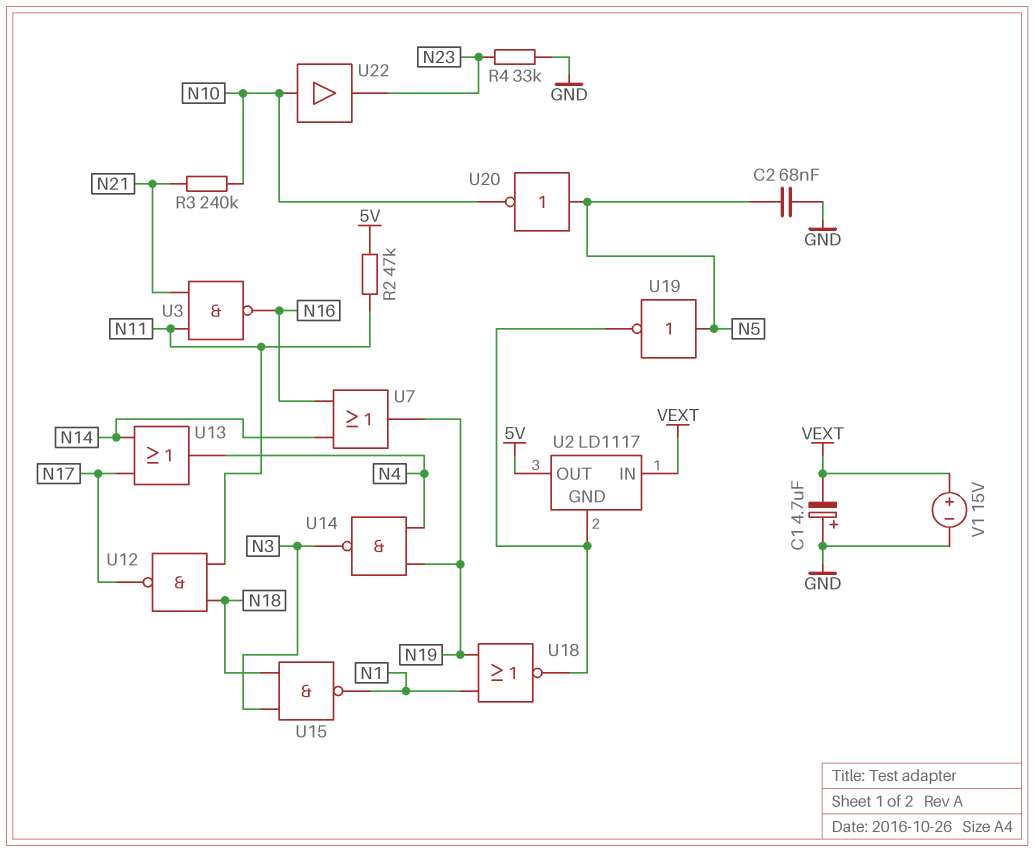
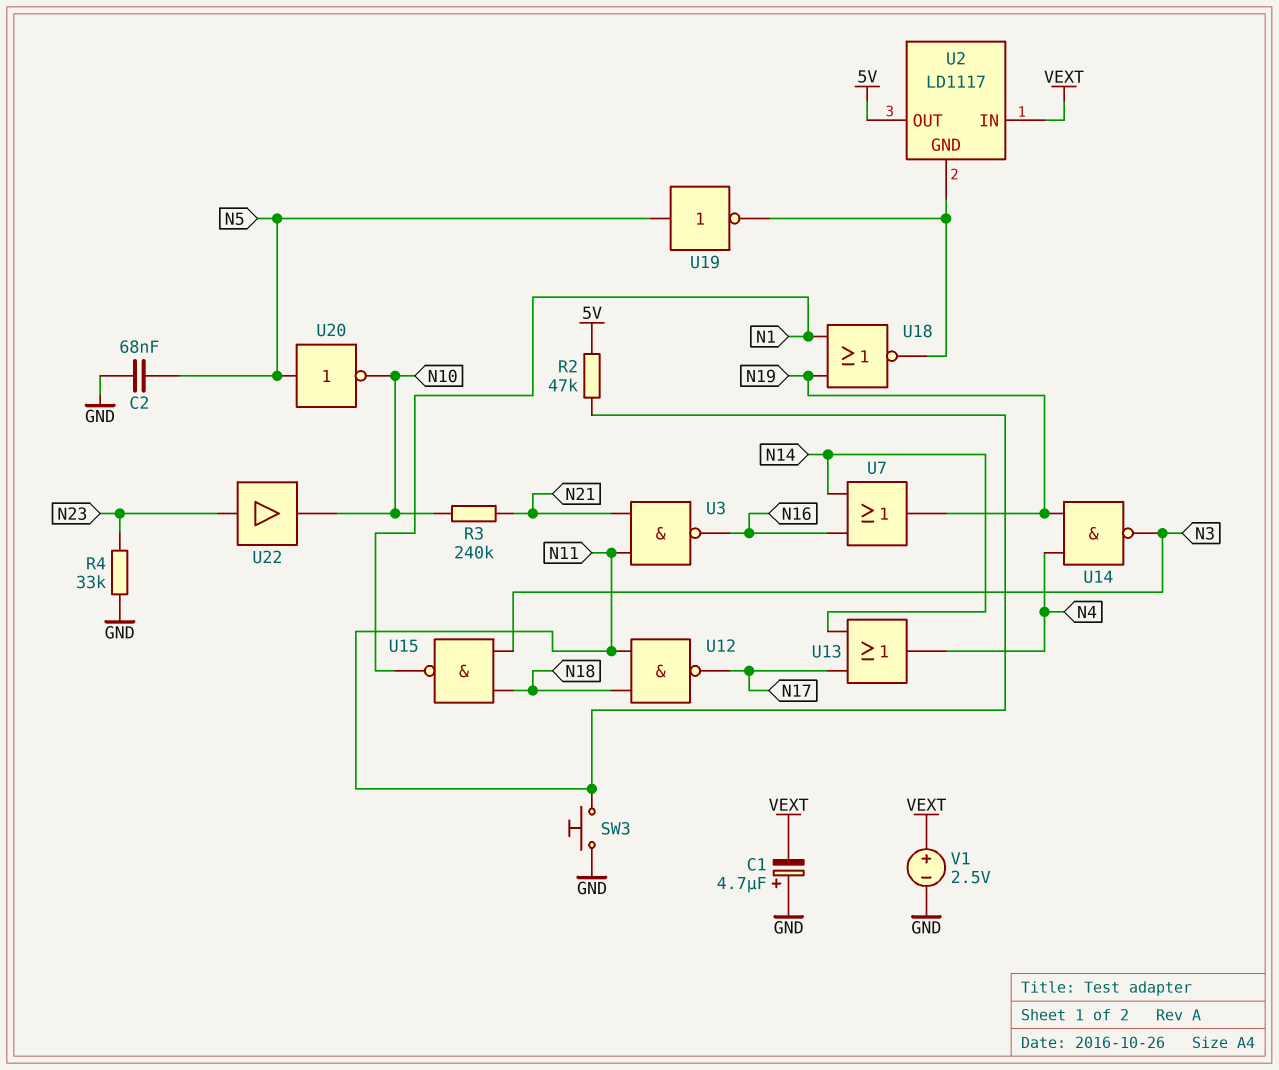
SW3: none -> button (GND, N11)
U22: buffer (in N10, out N23) -> buffer (in N23, out N10)
V1: 15V (plus VEXT, minus GND) -> 2.5V (plus VEXT, minus GND)

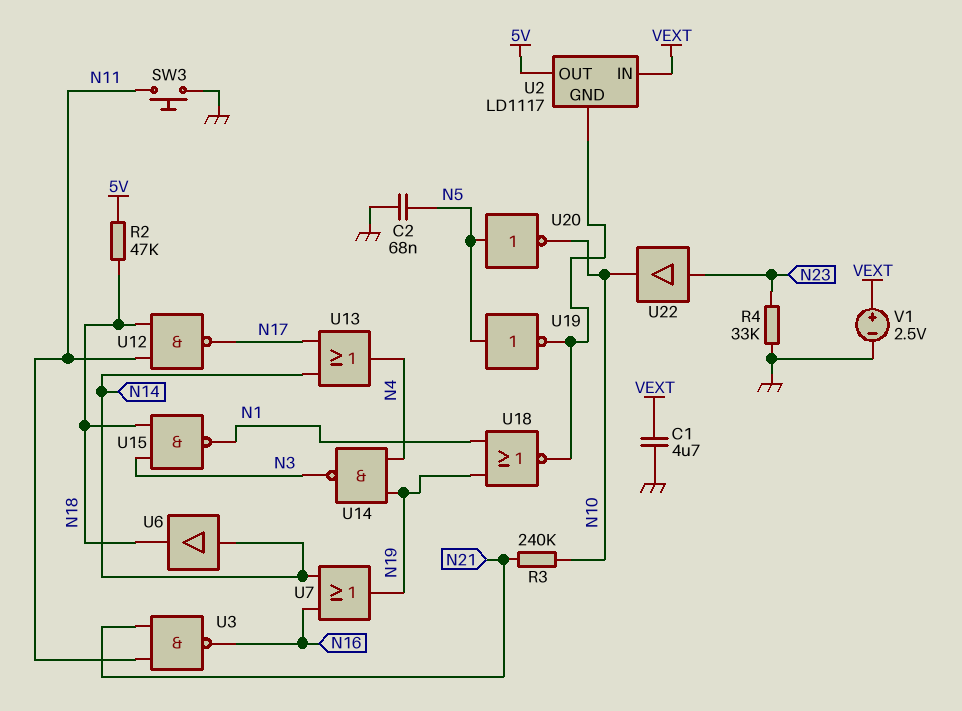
C1: 4.7uF (plus GND, minus VEXT) -> 4.7uF (GND, VEXT)
R2: 47k (5V, N11) -> 47k (5V, N18)
U6: none -> buffer (in N14, out N18)

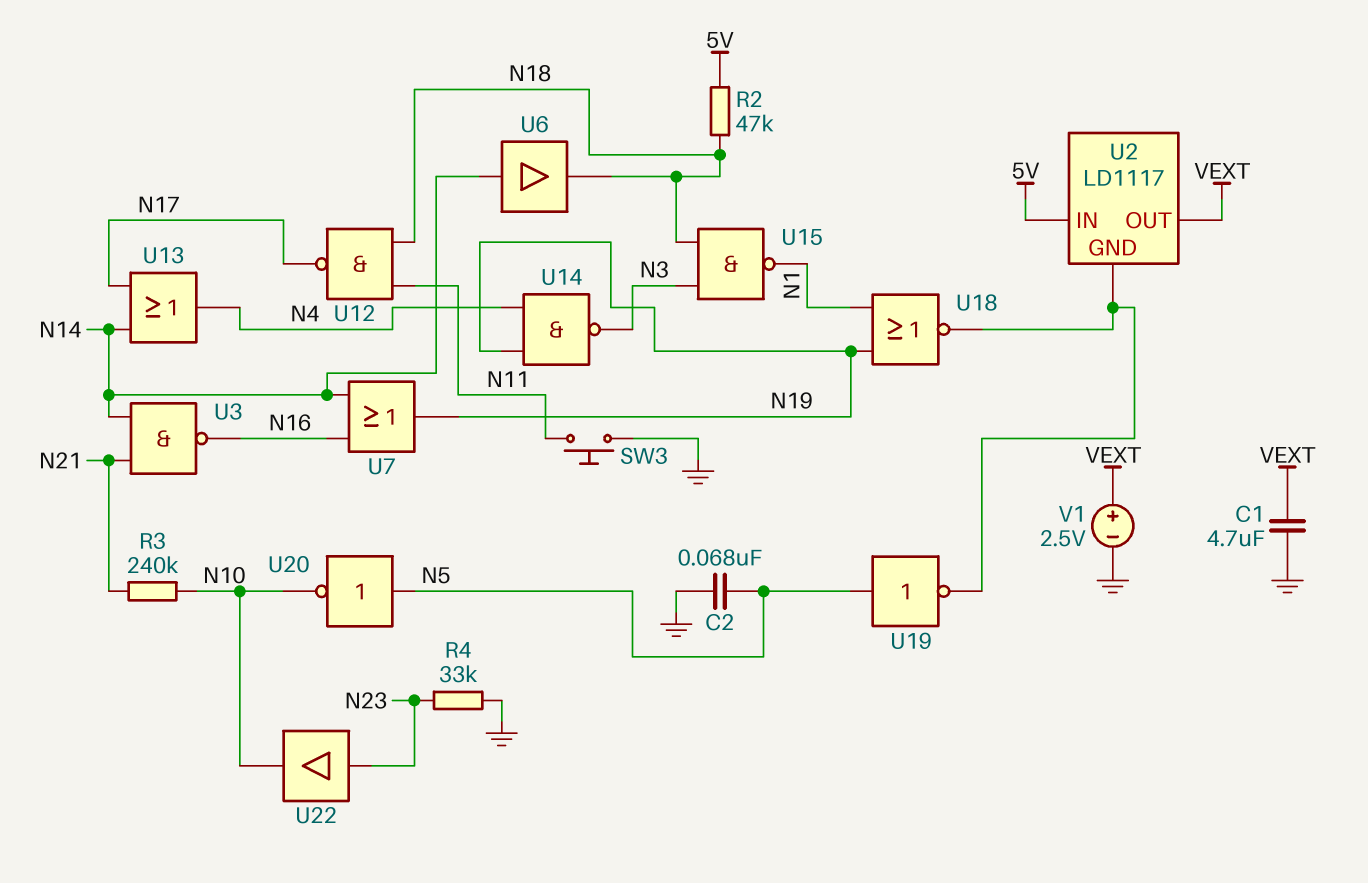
U2 pin IN: VEXT -> 5V
U2 pin OUT: 5V -> VEXT
U3: NAND (in N11, in N21, out N16) -> NAND (in N14, in N21, out N16)

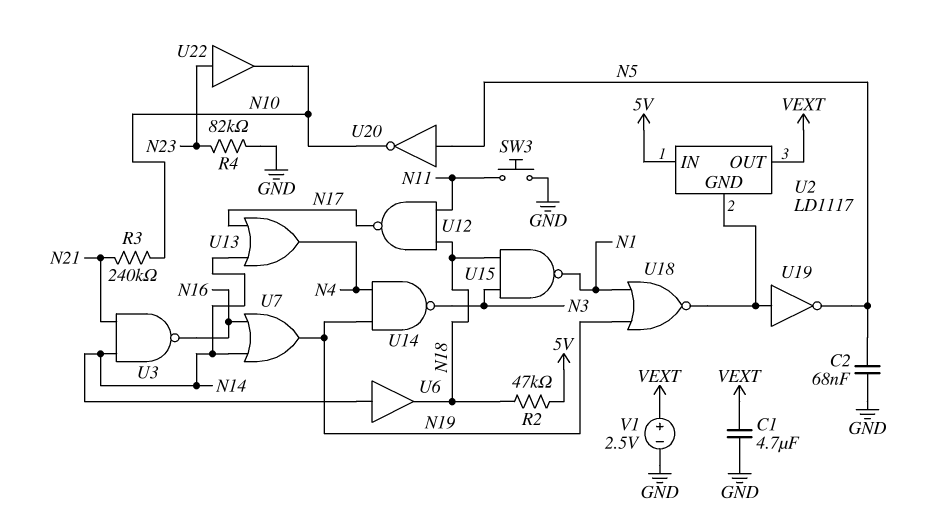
R4: 33k (GND, N23) -> 82k (GND, N23)
U19: NOT (in N5, out U2/GND) -> NOT (in U2/GND, out N5)

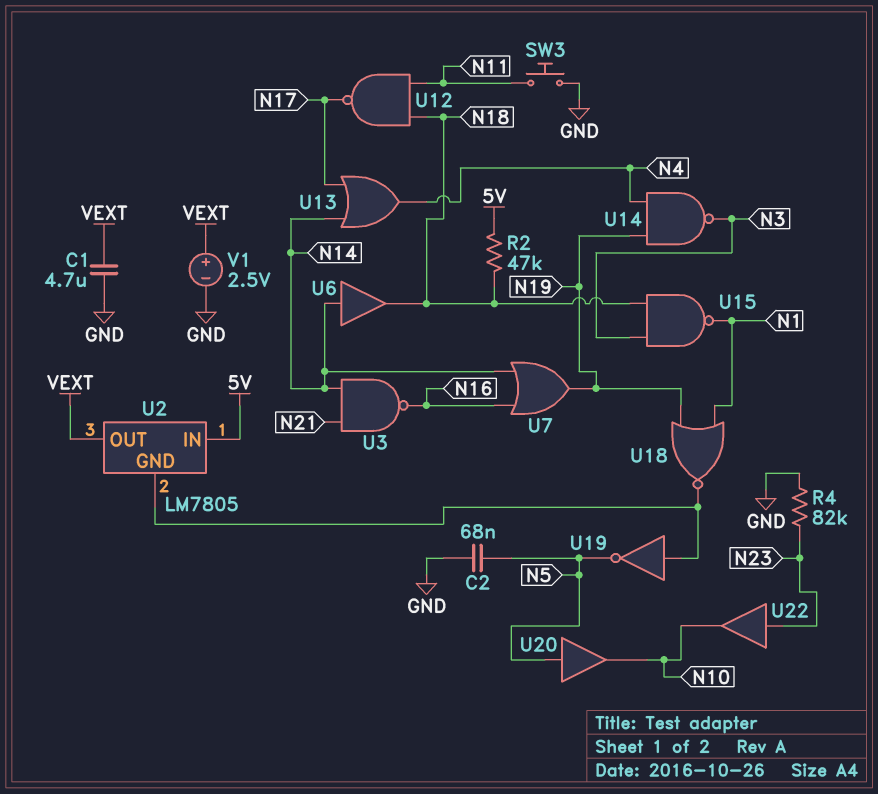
R3: 240k (N10, N21) -> none
U2: LD1117 -> LM7805
U20: NOT (in N5, out N10) -> buffer (in N5, out N10)

